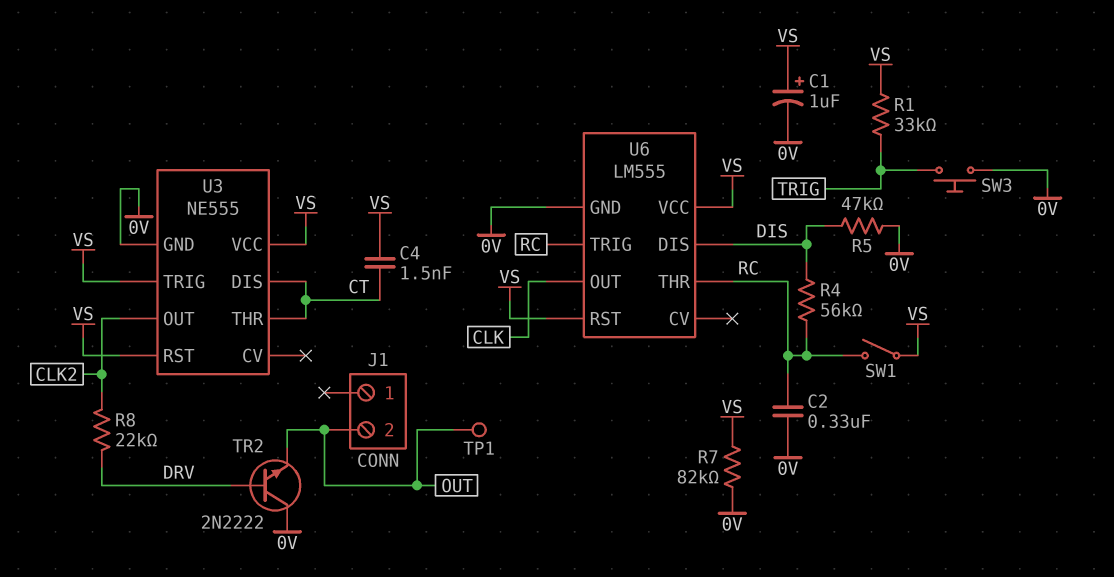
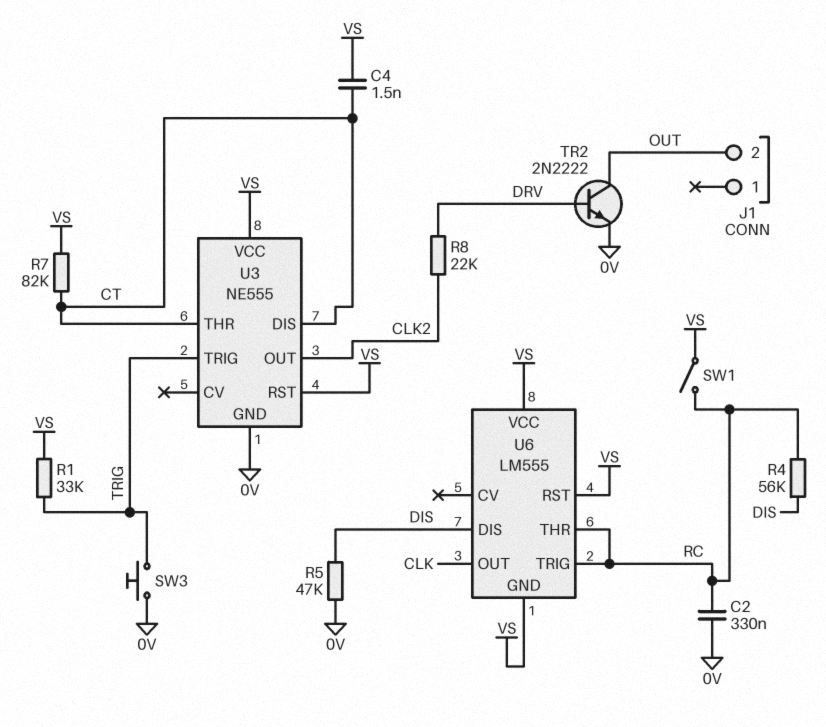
C1: 1uF (plus VS, minus 0V) -> none
R7: 82k (0V, VS) -> 82k (CT, VS)
TP1: test point (OUT) -> none
TR2: NPN 2N2222 (B DRV, C 0V, E OUT) -> NPN 2N2222 (B DRV, C OUT, E 0V)
U3 pin TRIG: VS -> TRIG
U6 pin GND: 0V -> VS

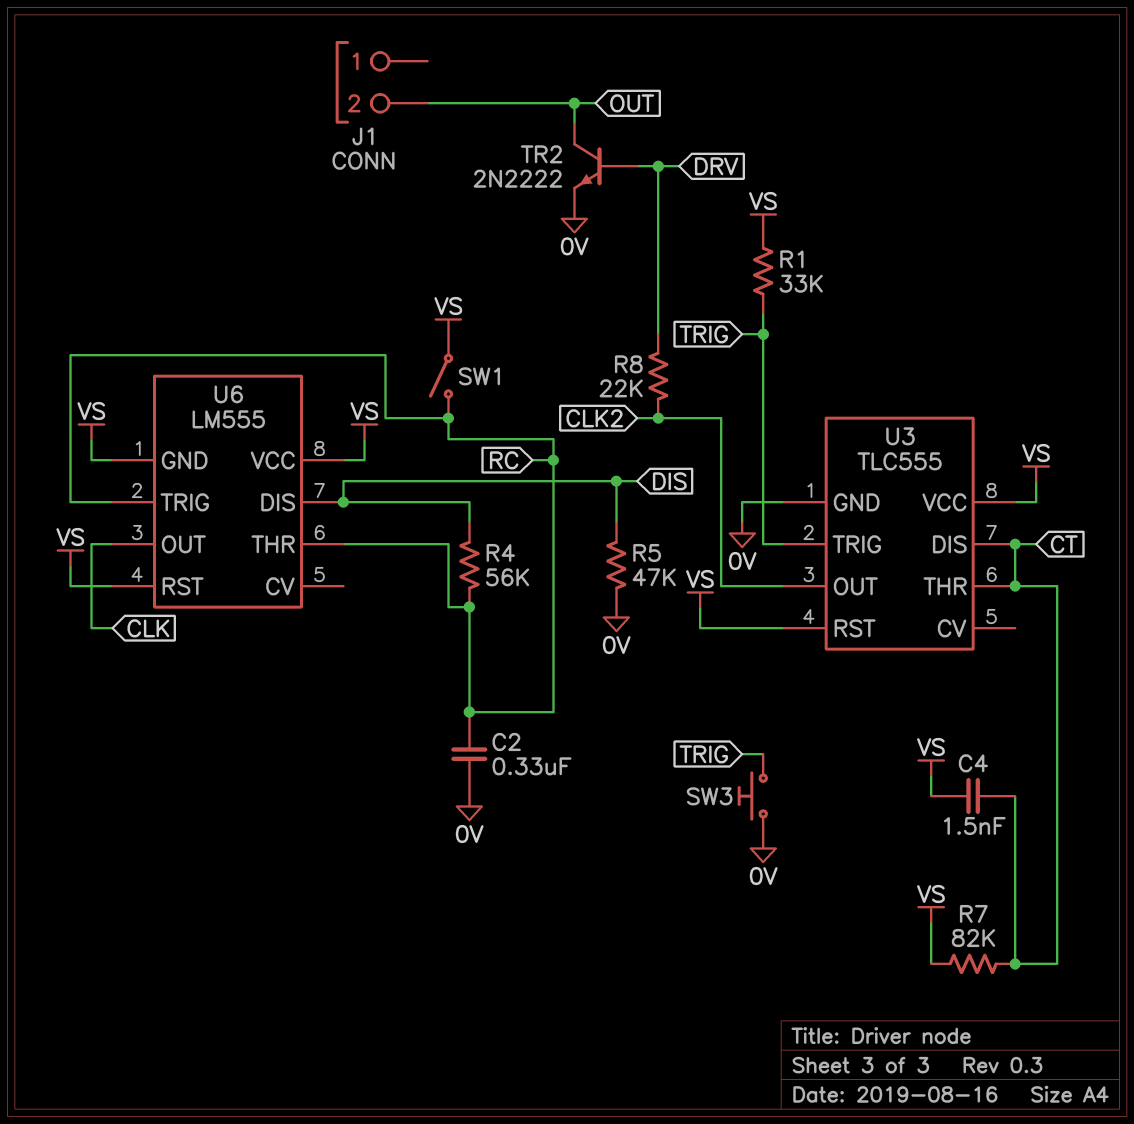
U3: NE555 -> TLC555

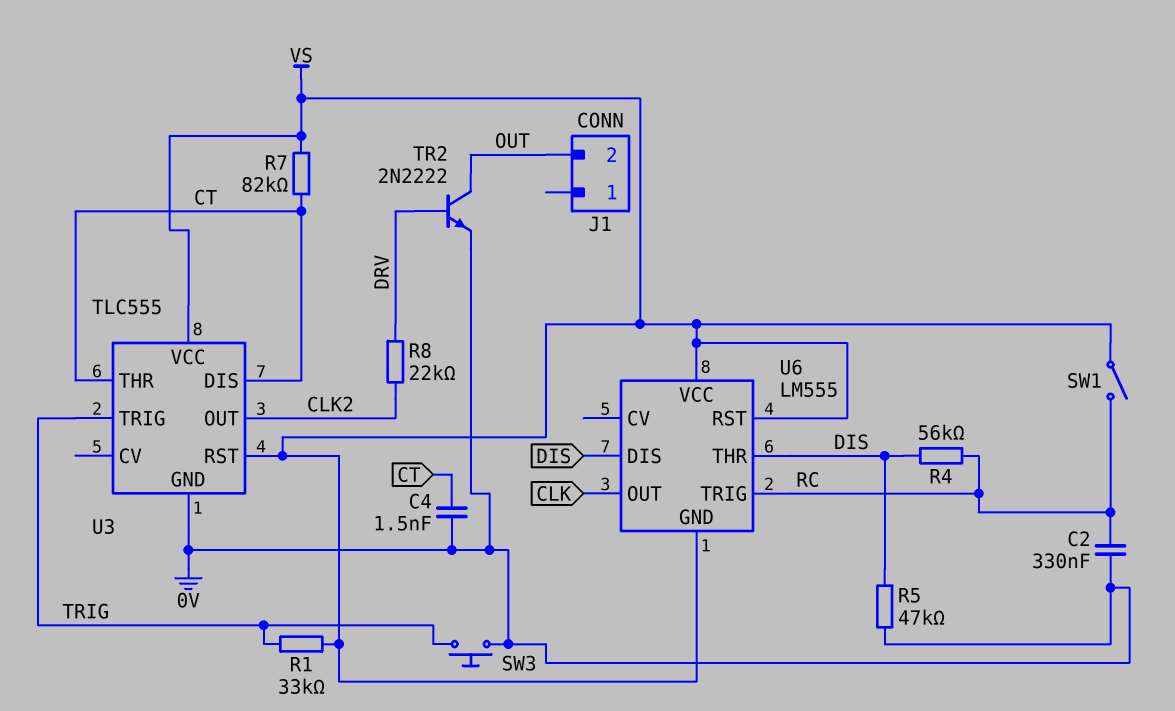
C4: 1.5nF (CT, VS) -> 1.5nF (0V, CT)
U6 pin THR: RC -> DIS

